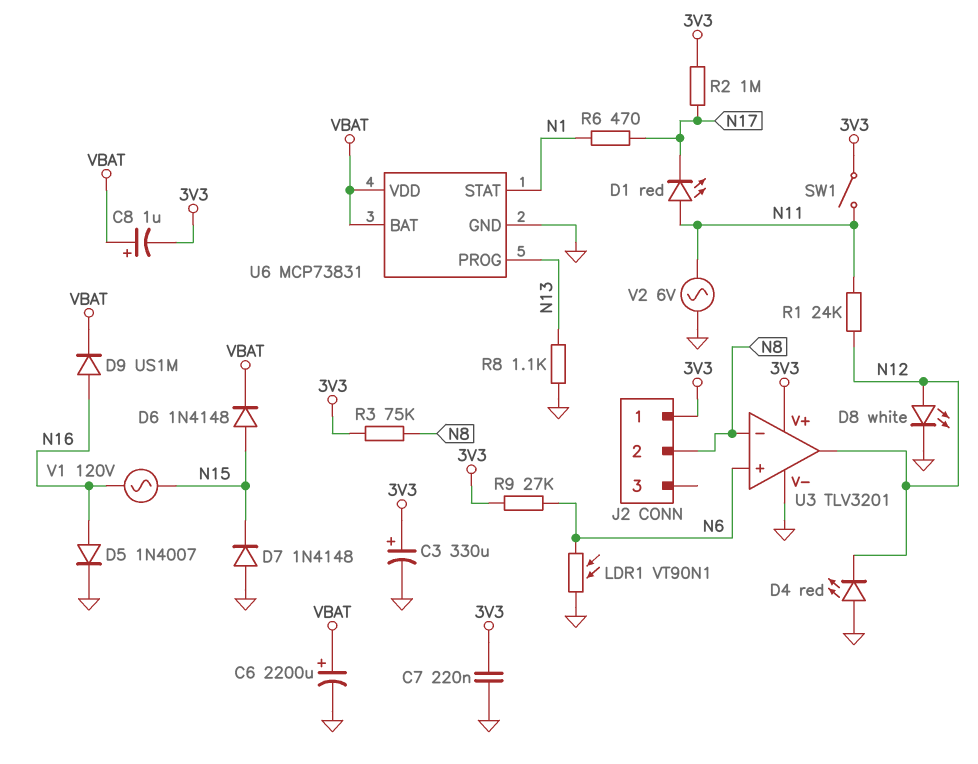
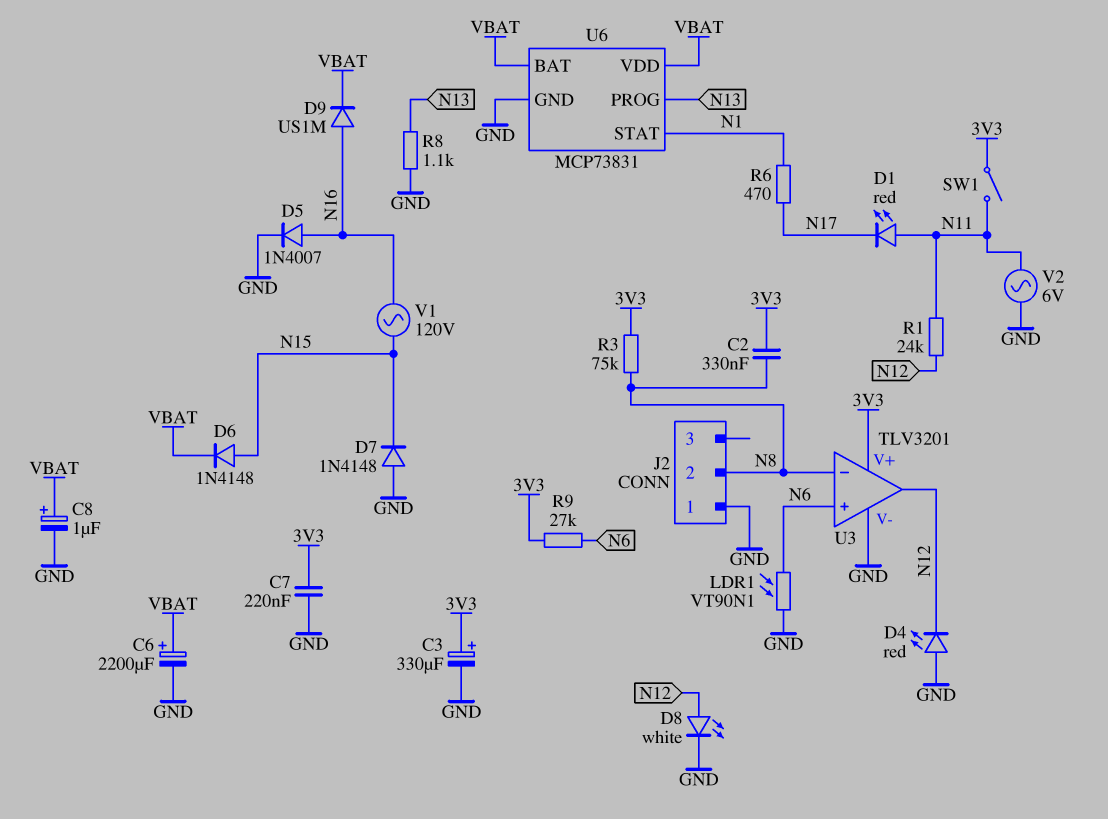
C2: none -> 330nF (3V3, N8)
C8: 1uF (plus VBAT, minus 3V3) -> 1uF (plus VBAT, minus GND)
J2 pin 1: 3V3 -> GND
R2: 1M (3V3, N17) -> none

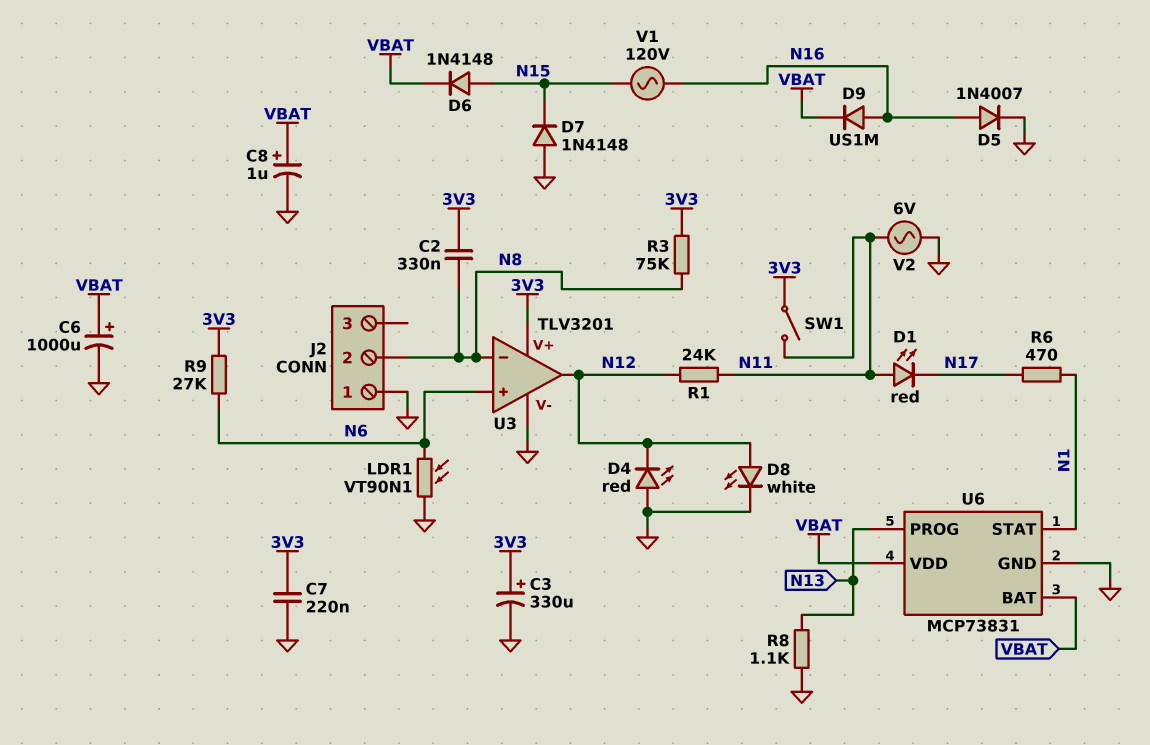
C6: 2200uF (plus VBAT, minus GND) -> 1000uF (plus VBAT, minus GND)

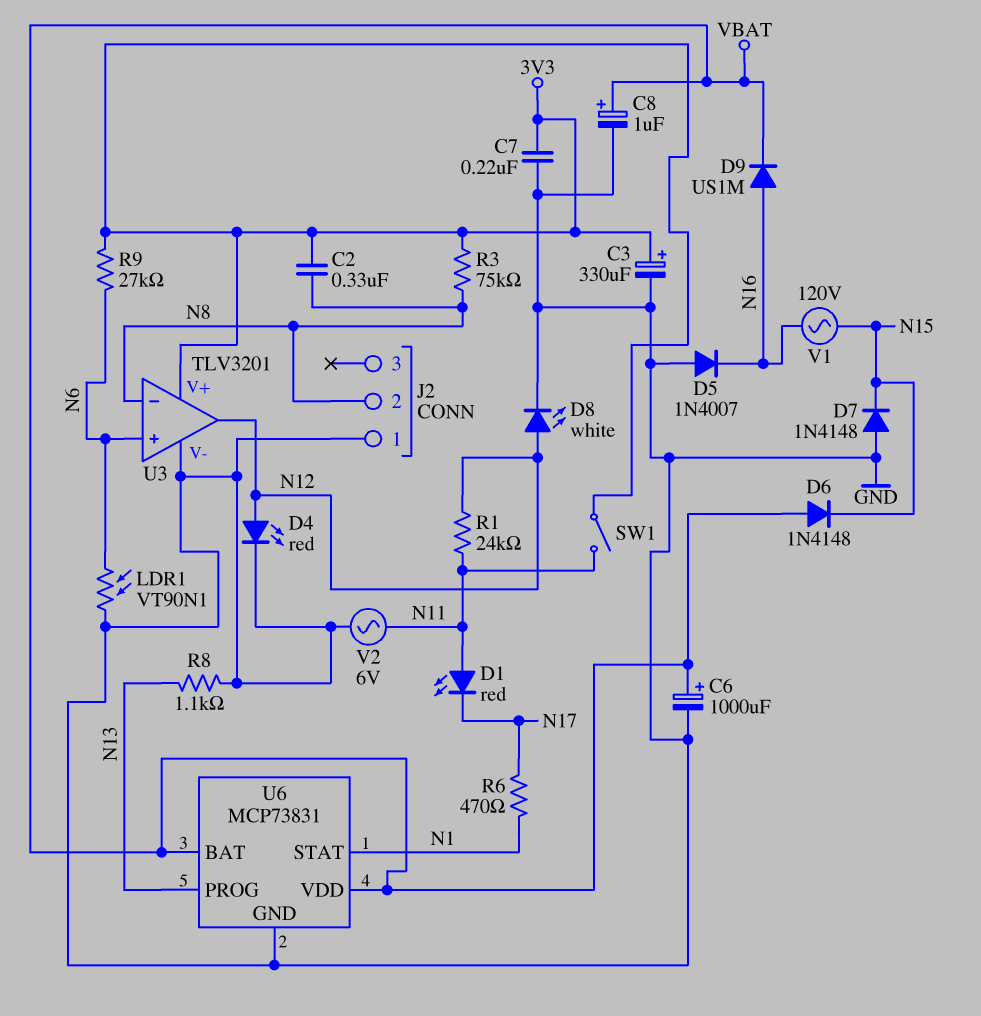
D4: LED red (A GND, K N12) -> LED red (A N12, K GND)
D5: diode 1N4007 (A N16, K GND) -> diode 1N4007 (A GND, K N16)
D6: diode 1N4148 (A N15, K VBAT) -> diode 1N4148 (A VBAT, K N15)

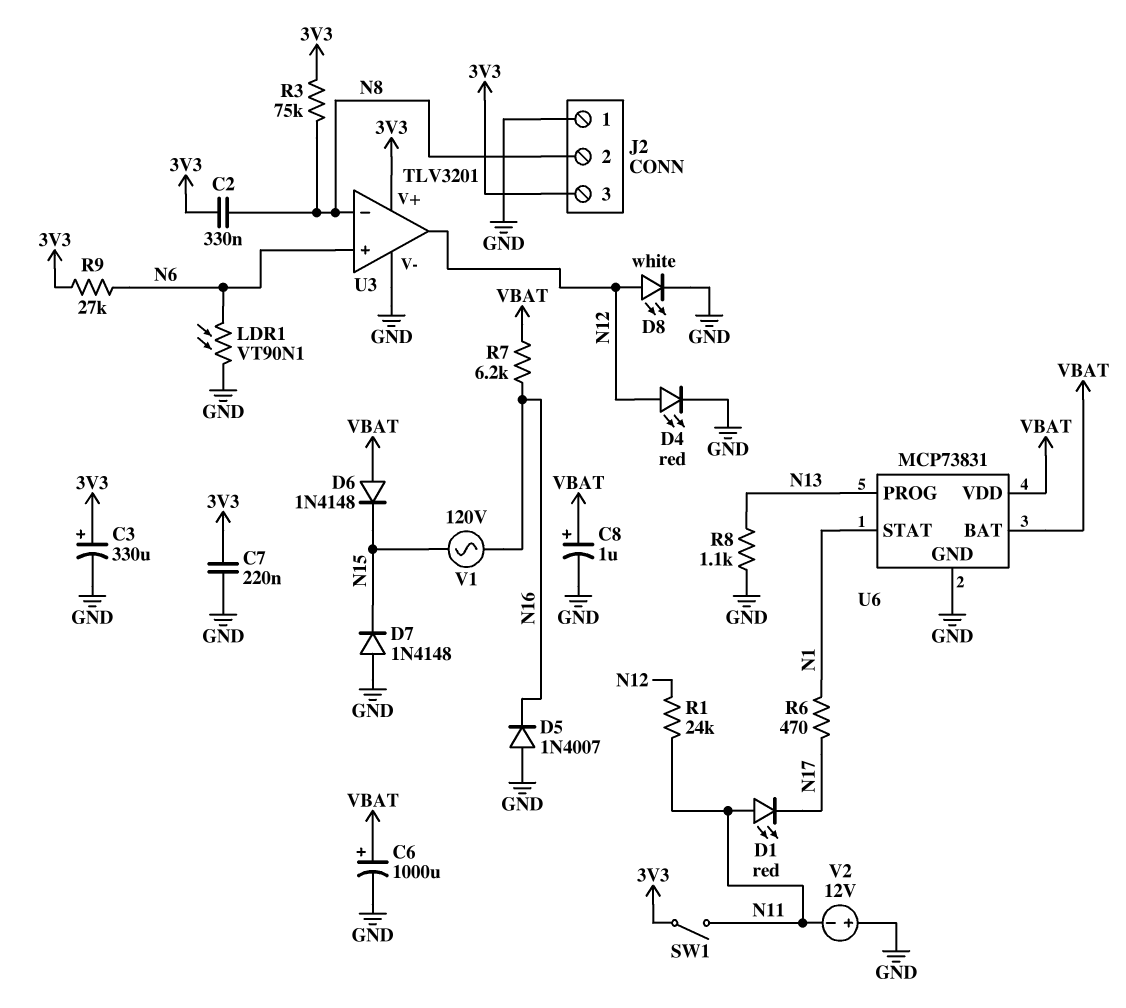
D9: diode US1M (A N16, K VBAT) -> none
J2 pin 3: none -> 3V3
R7: none -> 6.2k (N16, VBAT)
V2: AC 6V (GND, N11) -> 12V (plus GND, minus N11)

